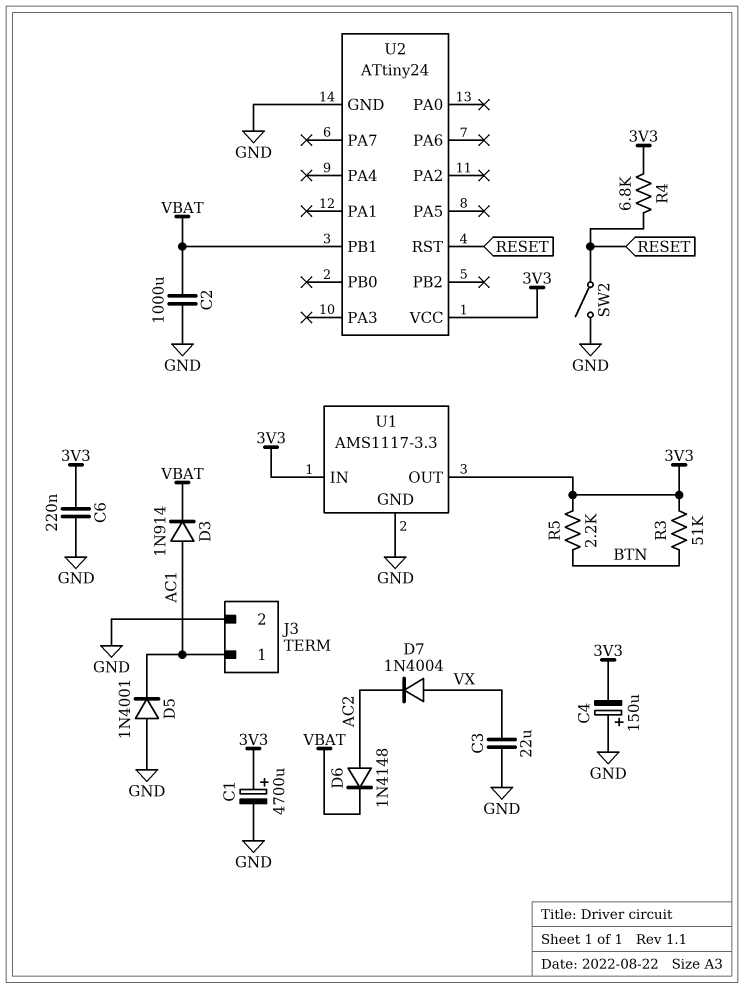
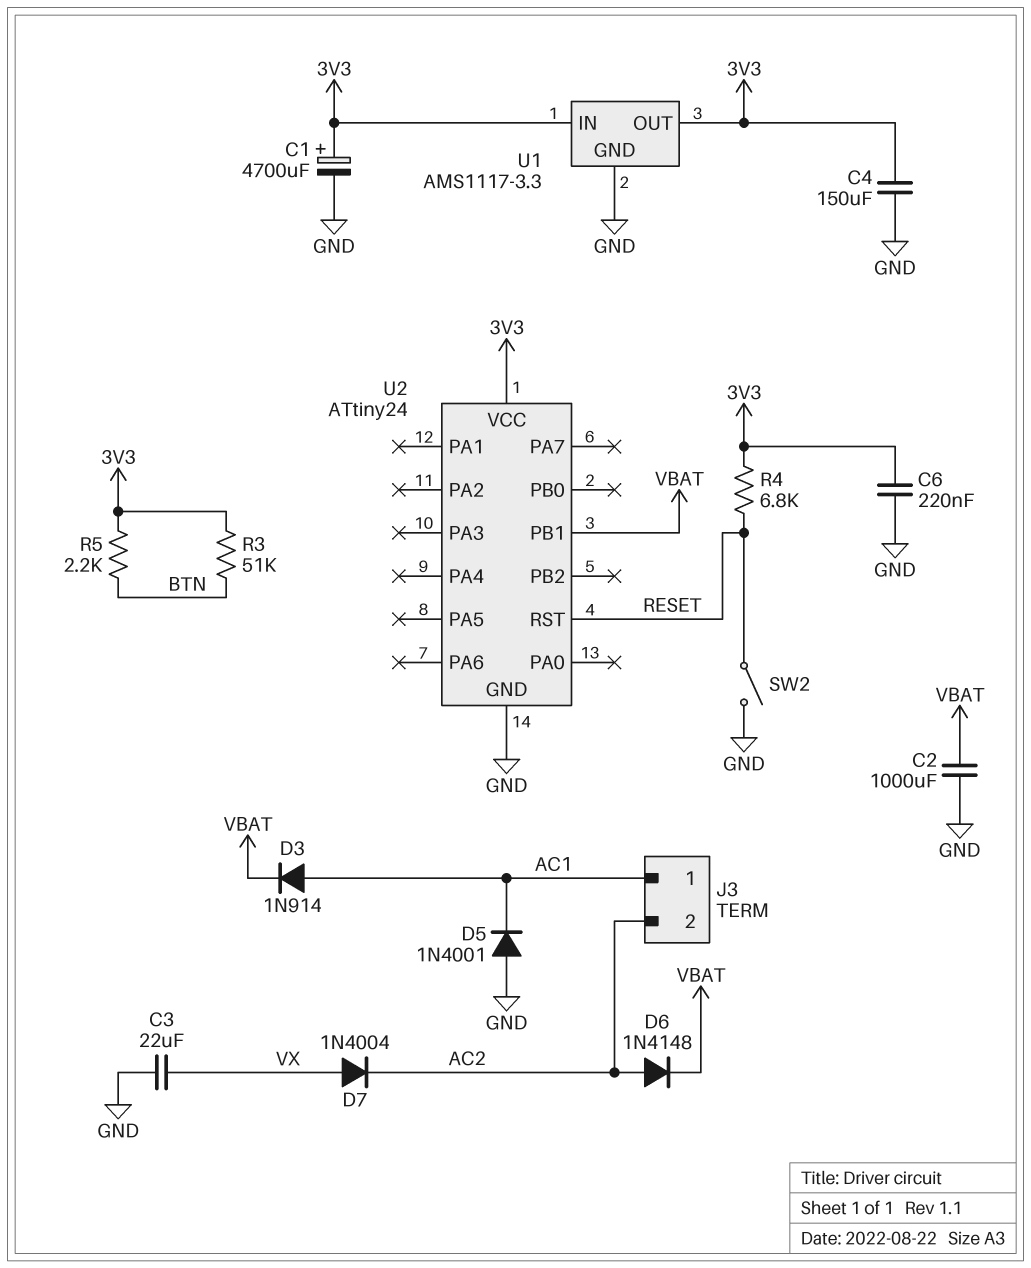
C4: 150uF (plus GND, minus 3V3) -> 150uF (3V3, GND)
J3 pin 2: GND -> AC2

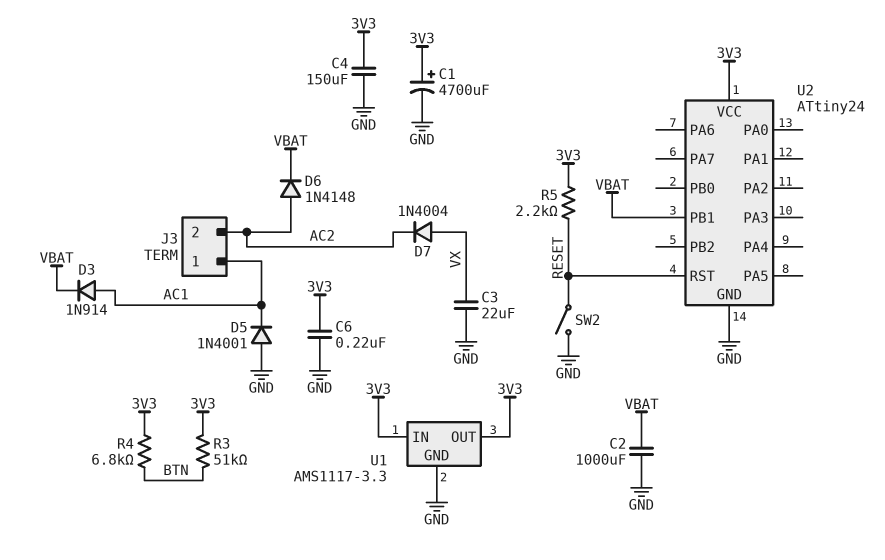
R4: 6.8k (3V3, RESET) -> 6.8k (3V3, BTN)
R5: 2.2k (3V3, BTN) -> 2.2k (3V3, RESET)

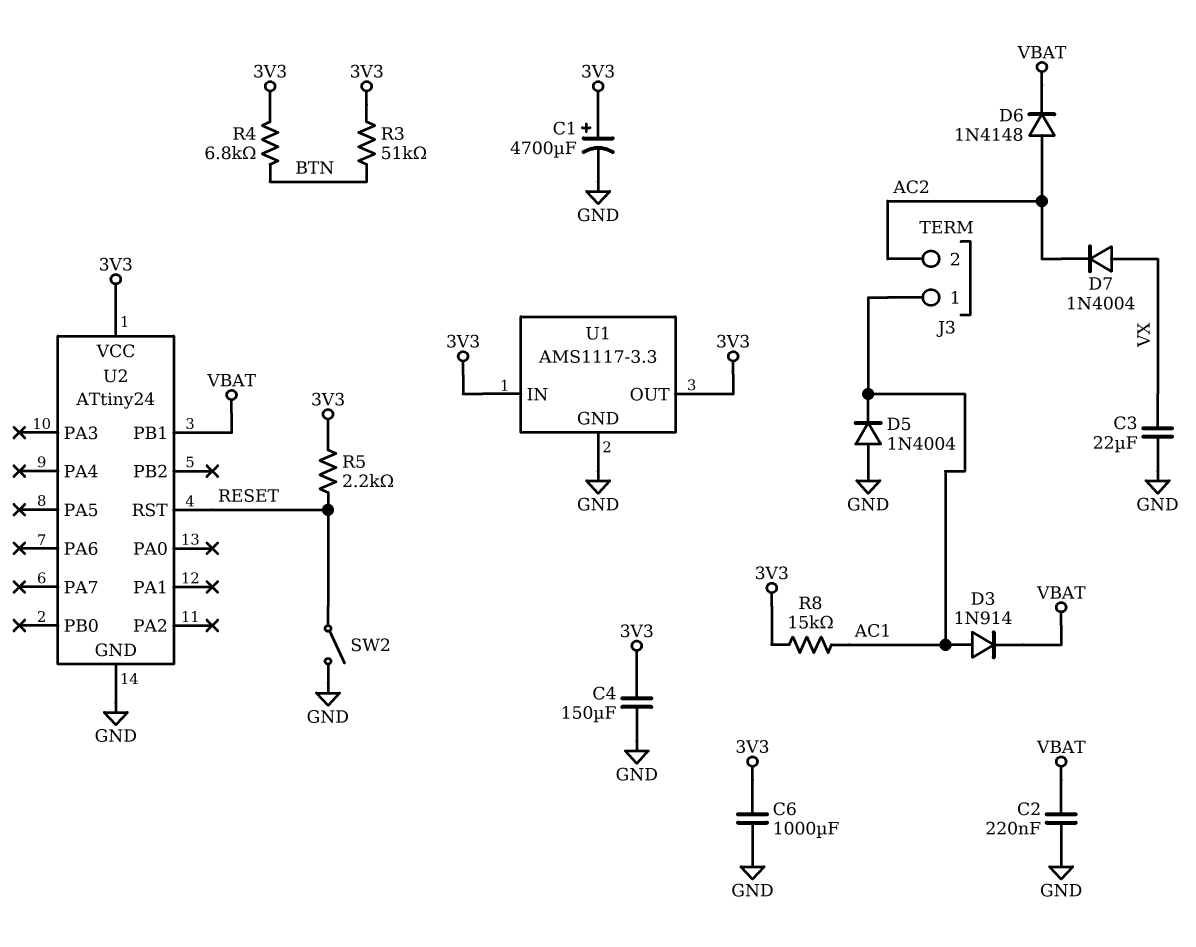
C2: 1000uF (GND, VBAT) -> 220nF (GND, VBAT)
C6: 220nF (3V3, GND) -> 1000uF (3V3, GND)
D5: diode 1N4001 (A GND, K AC1) -> diode 1N4004 (A GND, K AC1)
R8: none -> 15k (3V3, AC1)

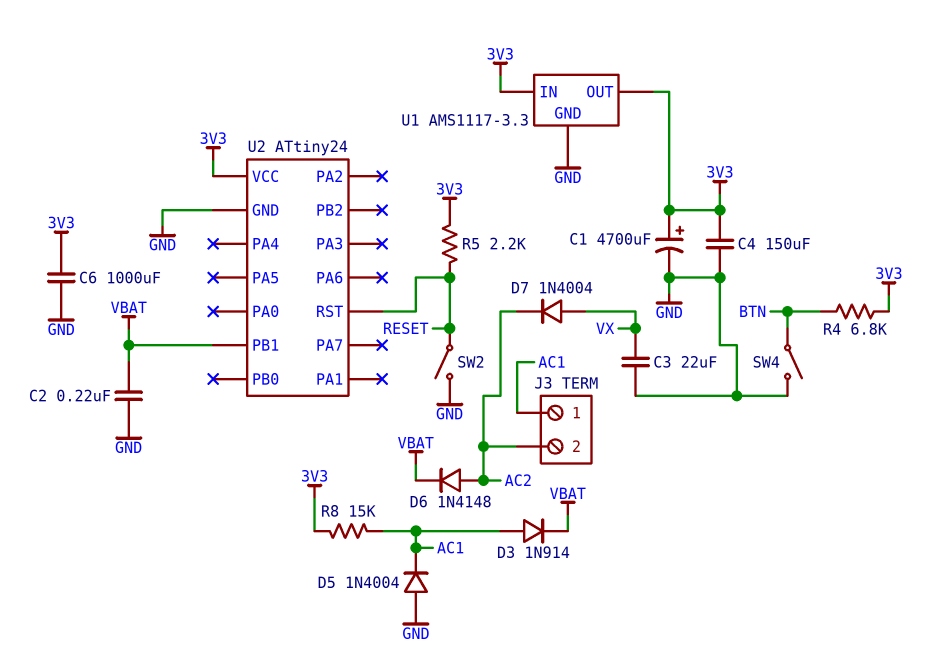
R3: 51k (3V3, BTN) -> none
SW4: none -> switch (BTN, GND)

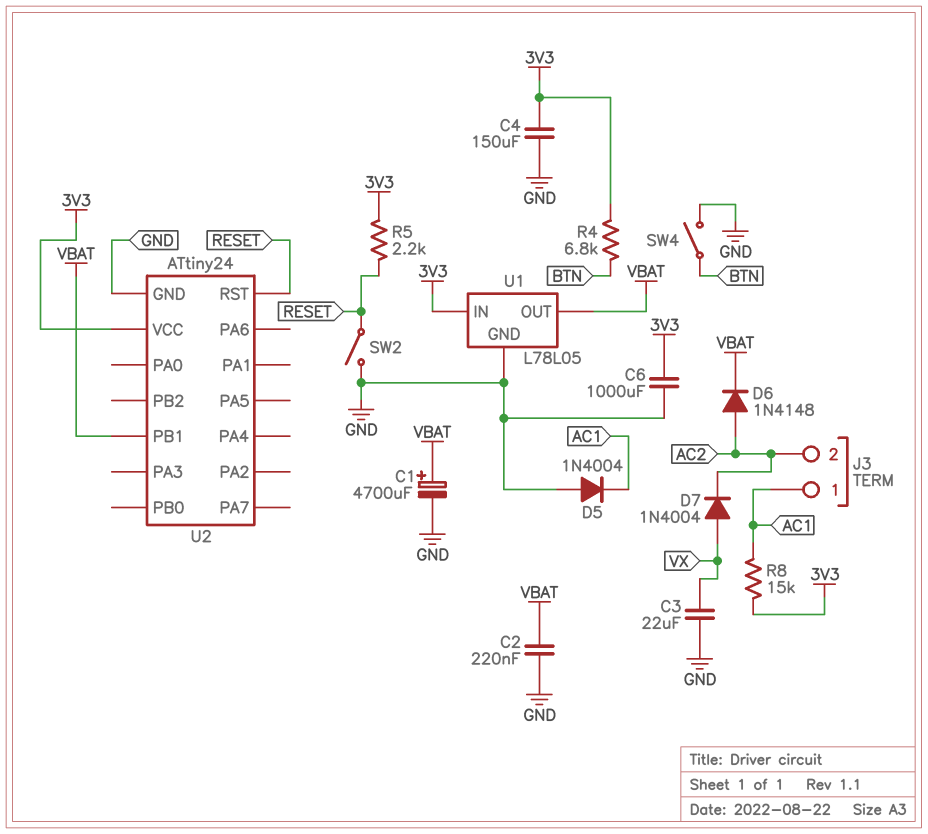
C1: 4700uF (plus 3V3, minus GND) -> 4700uF (plus VBAT, minus GND)
D3: diode 1N914 (A AC1, K VBAT) -> none
U1: AMS1117-3.3 -> L78L05
U1 pin OUT: 3V3 -> VBAT

